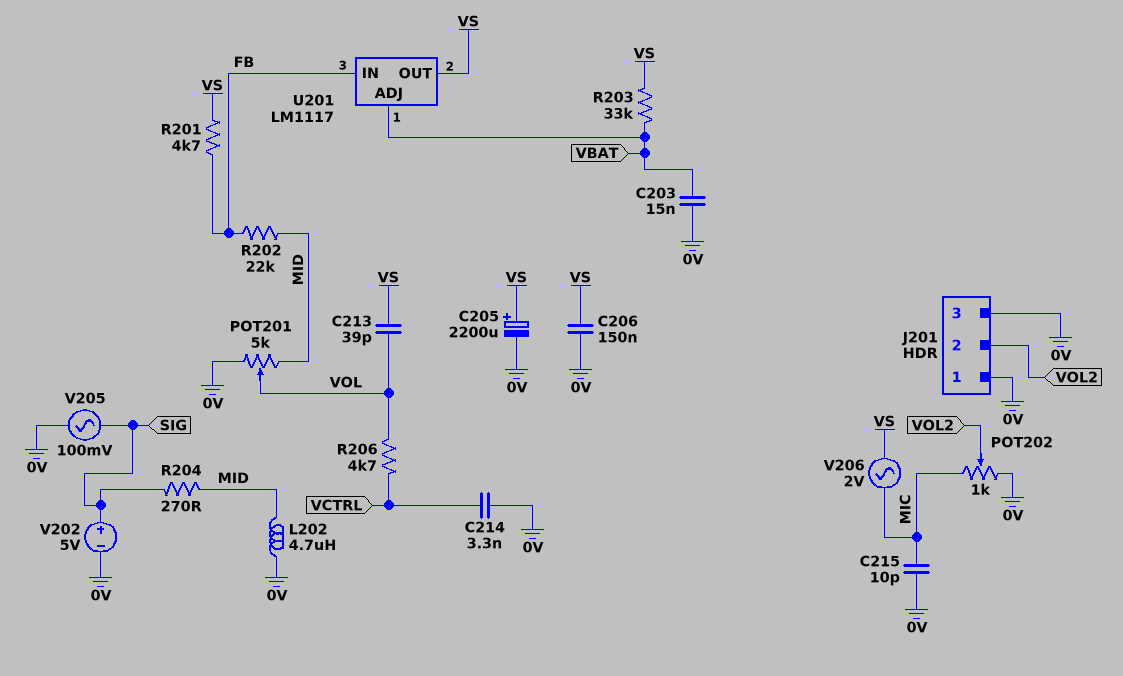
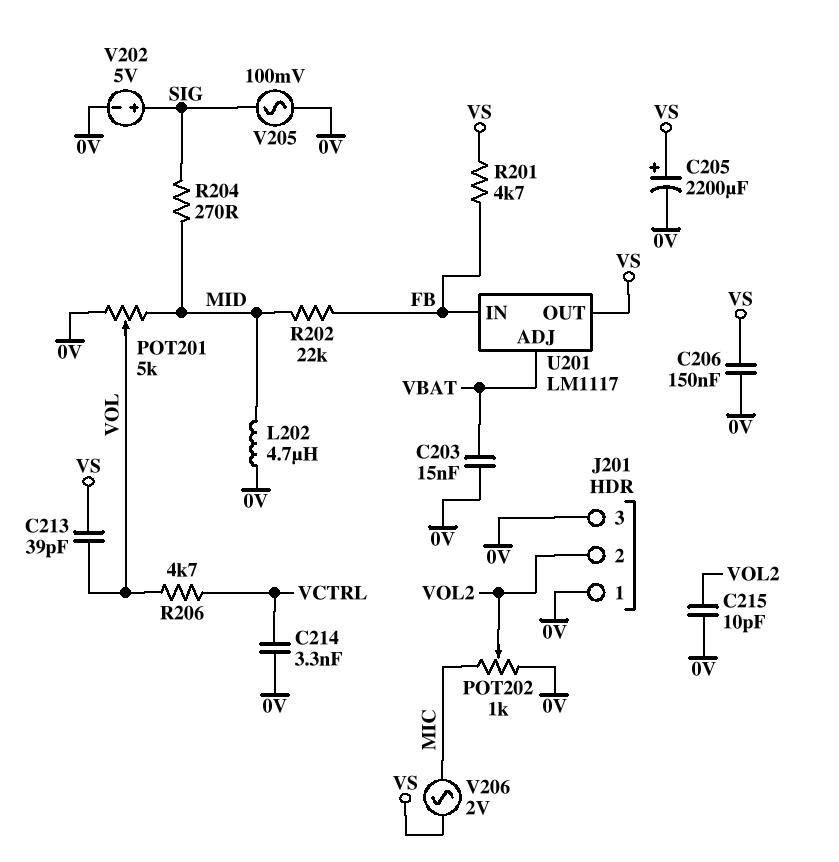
C215: 10pF (0V, MIC) -> 10pF (0V, VOL2)
R203: 33k (VBAT, VS) -> none

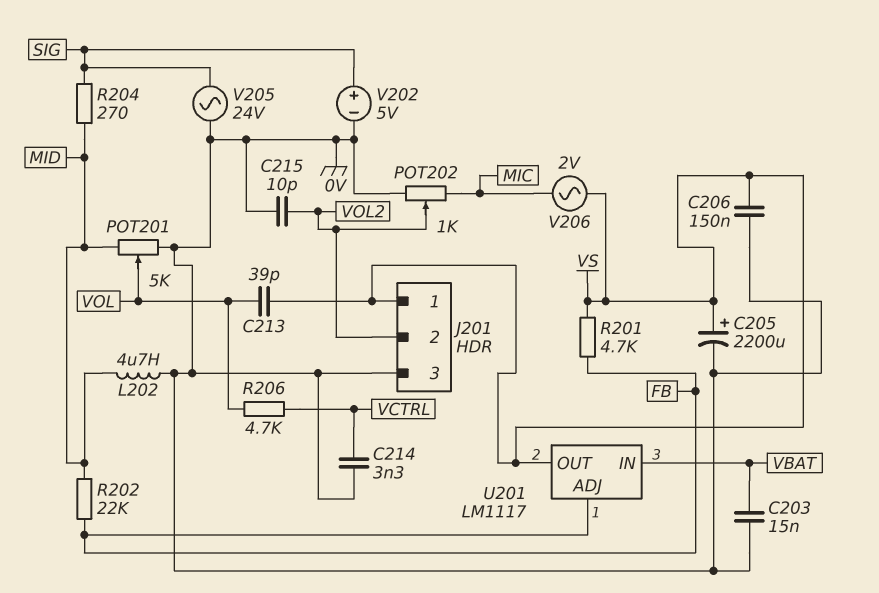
J201 pin 1: 0V -> VS
U201 pin ADJ: VBAT -> FB
U201 pin IN: FB -> VBAT
V205: AC 100mV (0V, SIG) -> AC 24V (0V, SIG)

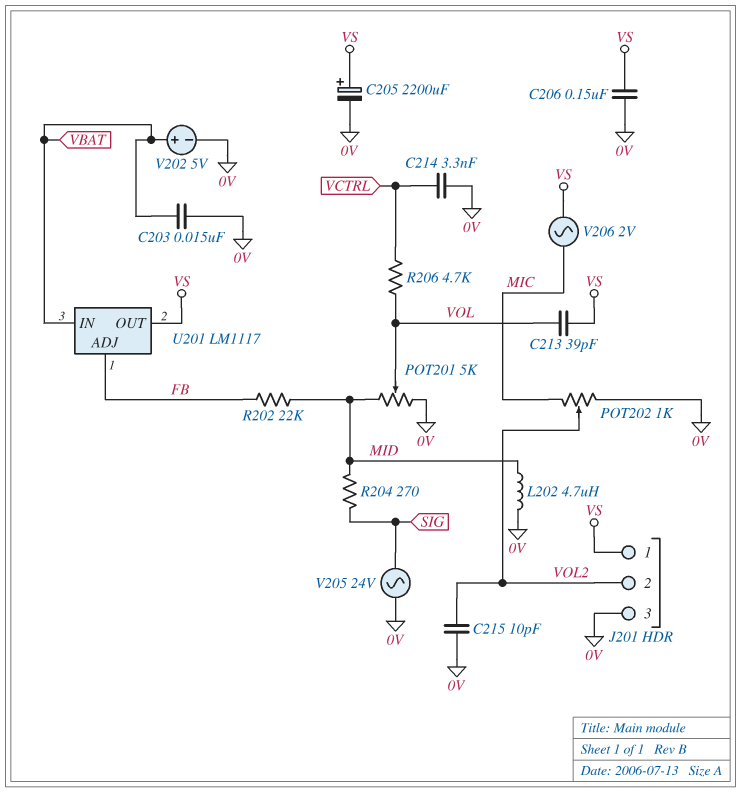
R201: 4.7k (FB, VS) -> none
V202: 5V (plus SIG, minus 0V) -> 5V (plus VBAT, minus 0V)

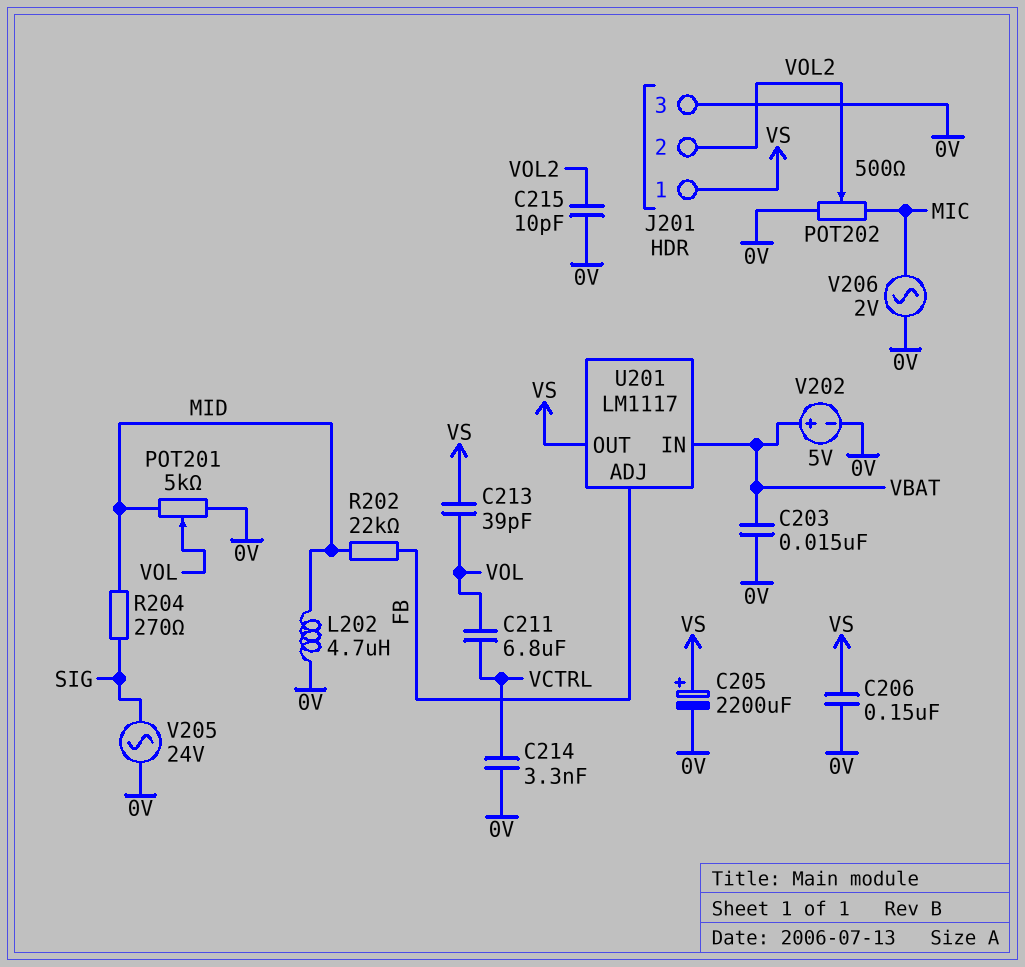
C211: none -> 6.8uF (VCTRL, VOL)
POT202: 1k (0V, MIC, wiper VOL2) -> 500 (0V, MIC, wiper VOL2)
R206: 4.7k (VCTRL, VOL) -> none
V206: AC 2V (MIC, VS) -> AC 2V (0V, MIC)

